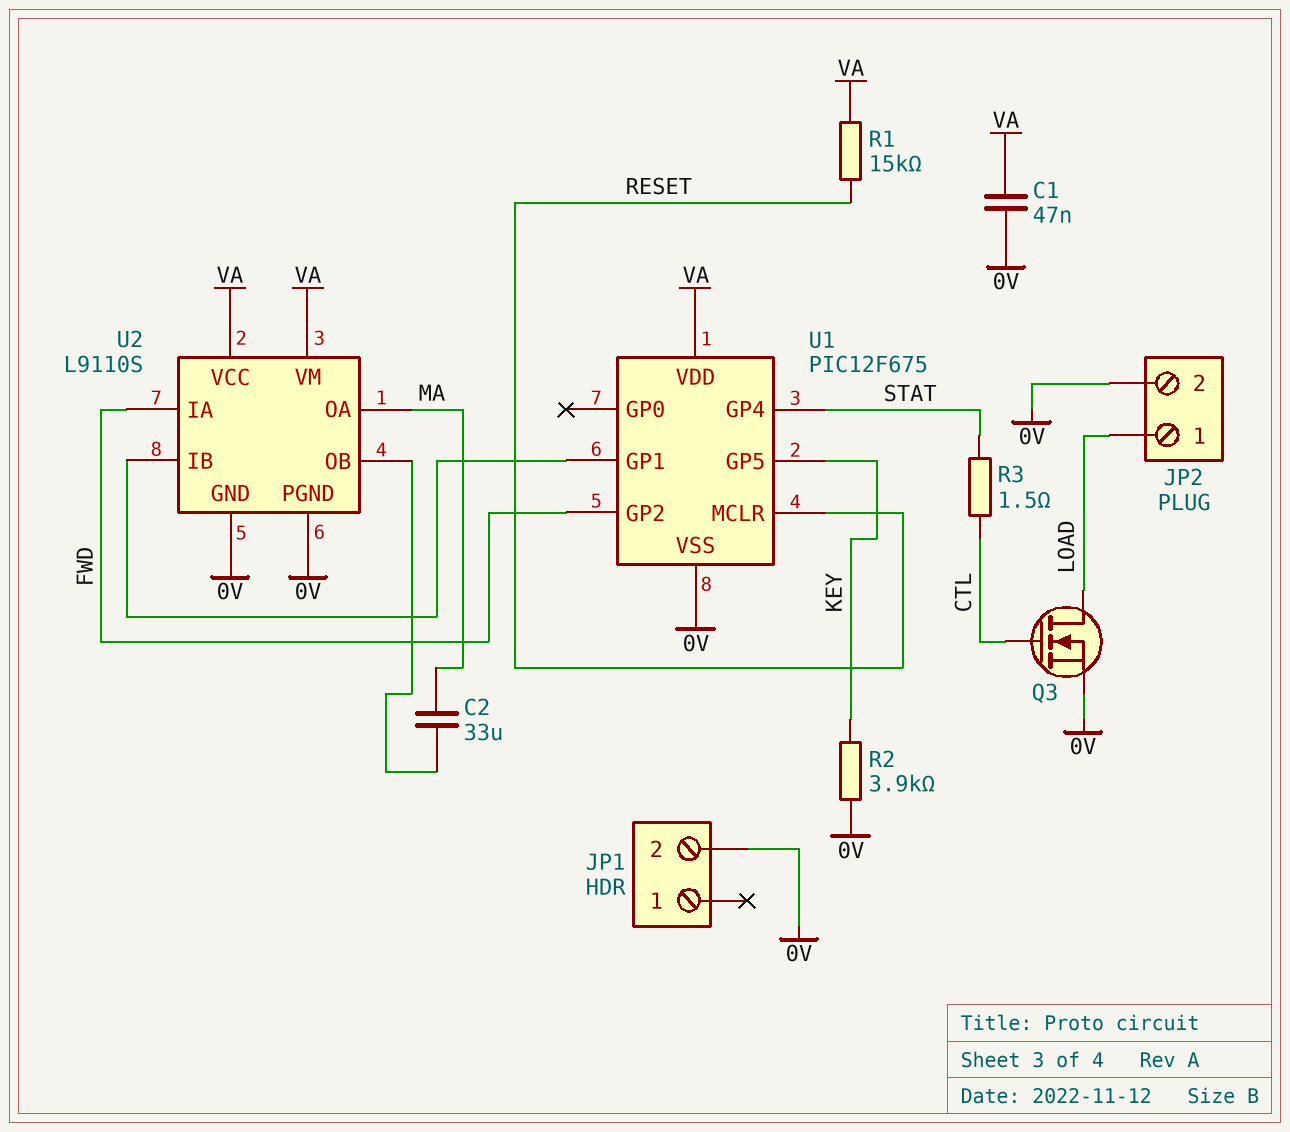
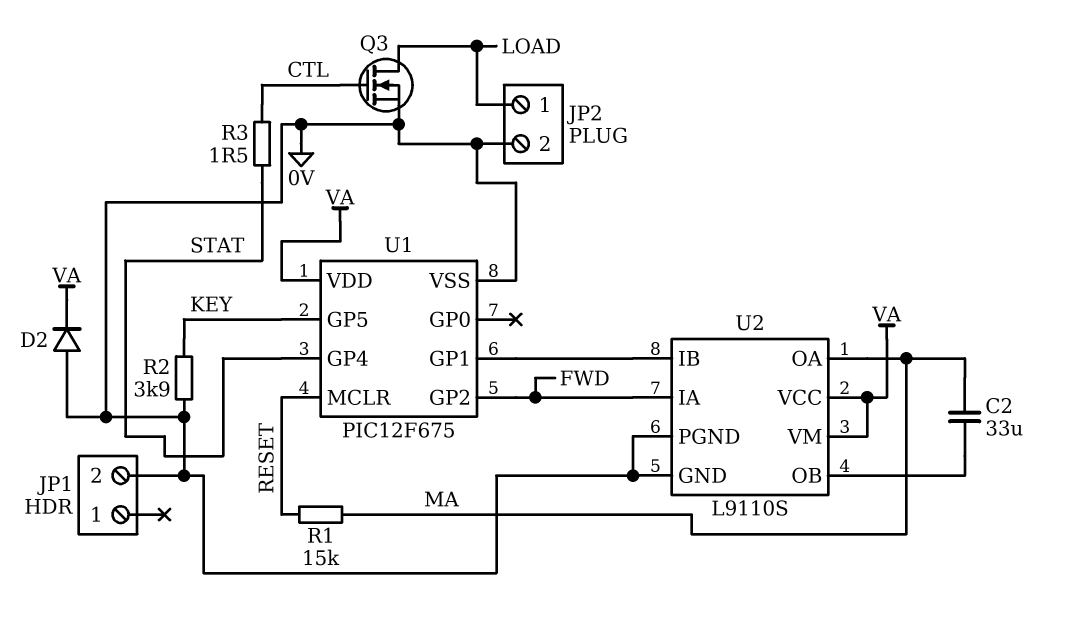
C1: 47nF (0V, VA) -> none
D2: none -> diode (A 0V, K VA)
R1: 15k (RESET, VA) -> 15k (MA, RESET)

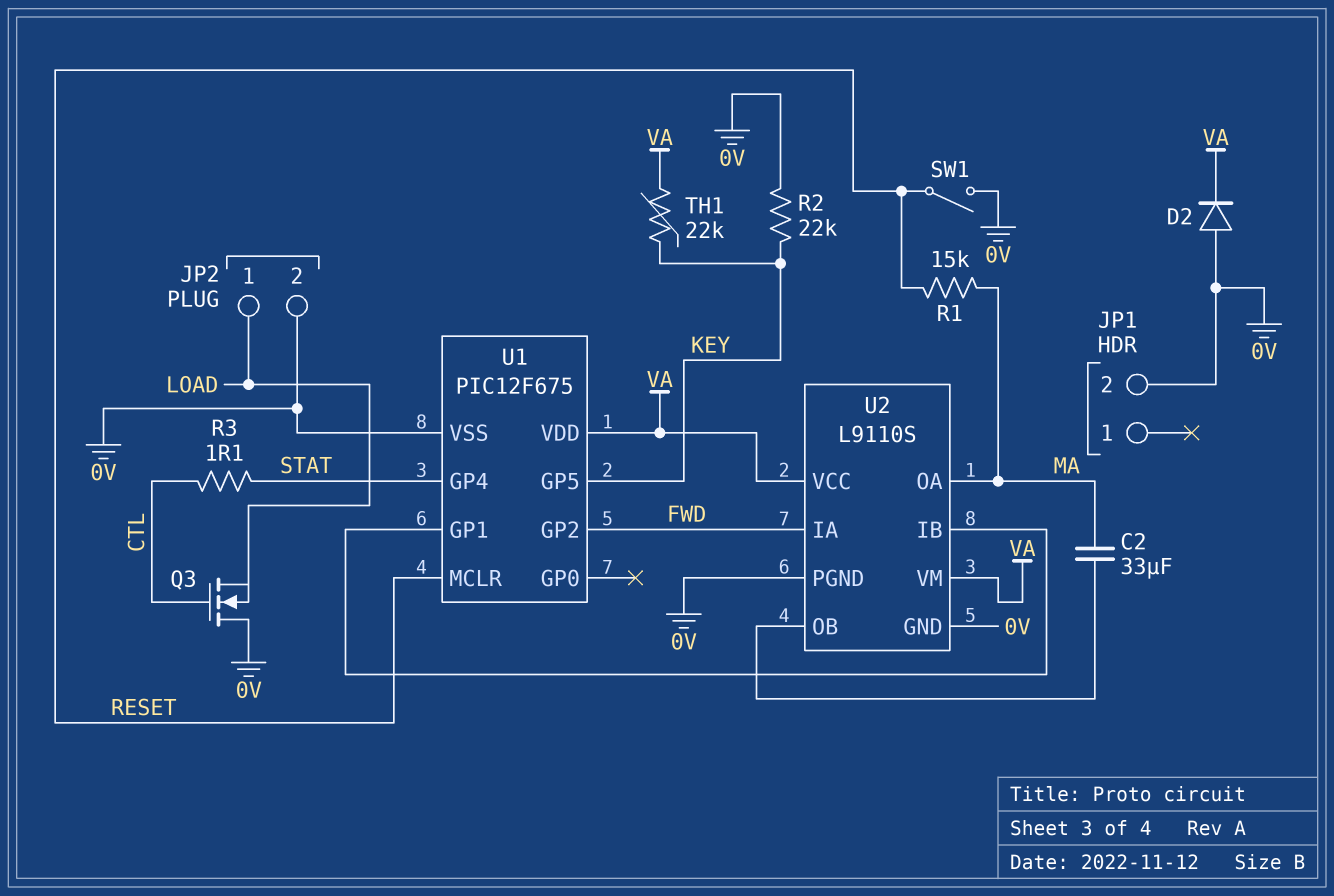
Q3: NMOS (G CTL, D LOAD, S 0V) -> NMOS (G CTL, D 0V, S LOAD)
R2: 3.9k (0V, KEY) -> 22k (0V, KEY)
R3: 1.5 (CTL, STAT) -> 1.1 (CTL, STAT)
SW1: none -> switch (0V, RESET)
TH1: none -> 22k (KEY, VA)

